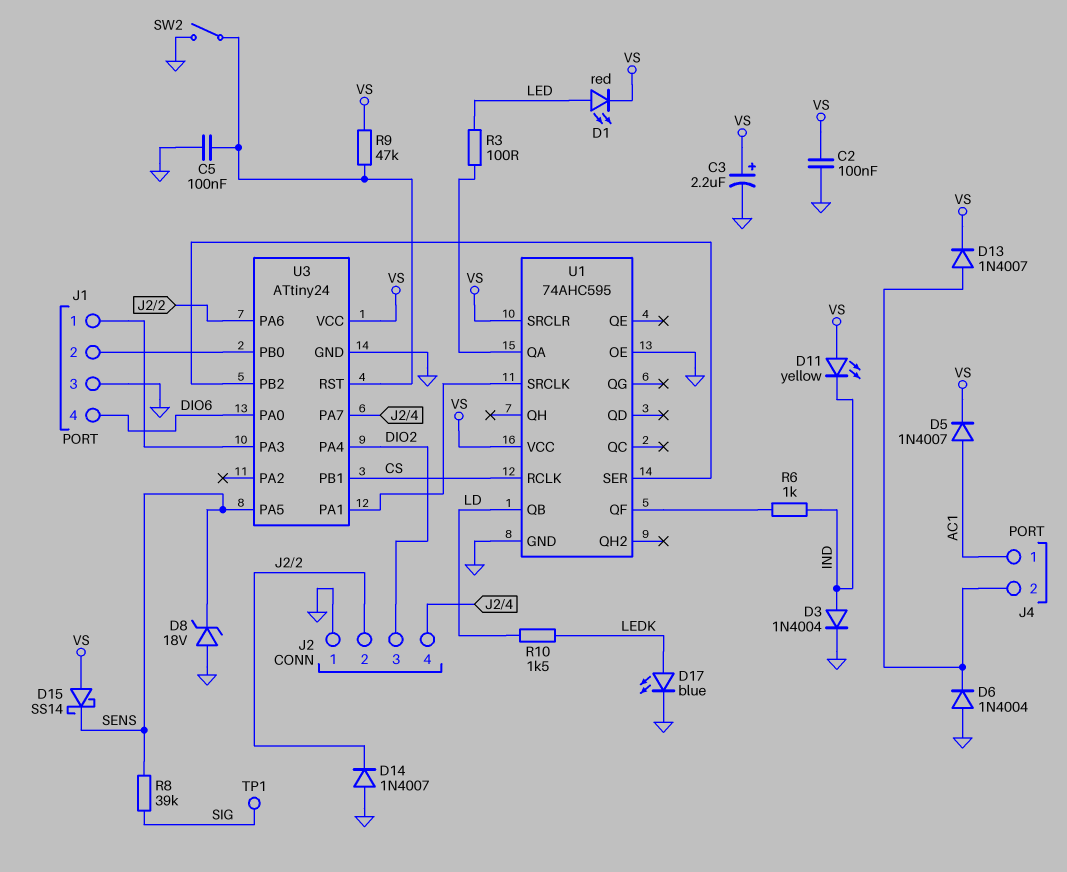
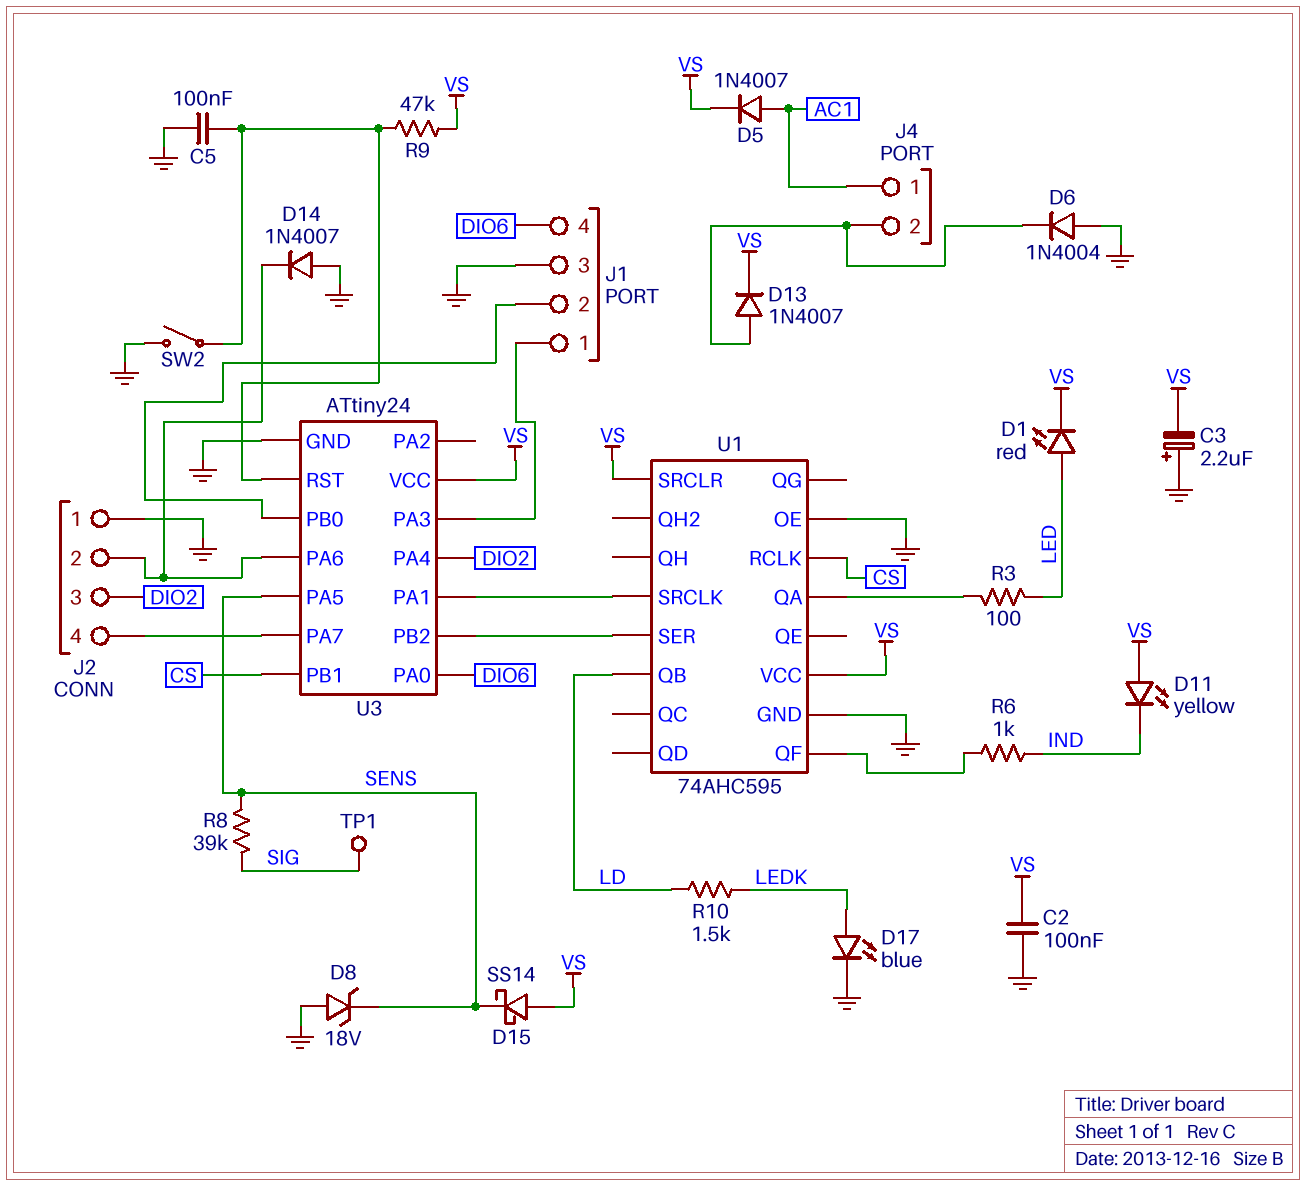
C3: 2.2uF (plus VS, minus GND) -> 2.2uF (plus GND, minus VS)
D3: diode 1N4004 (A IND, K GND) -> none

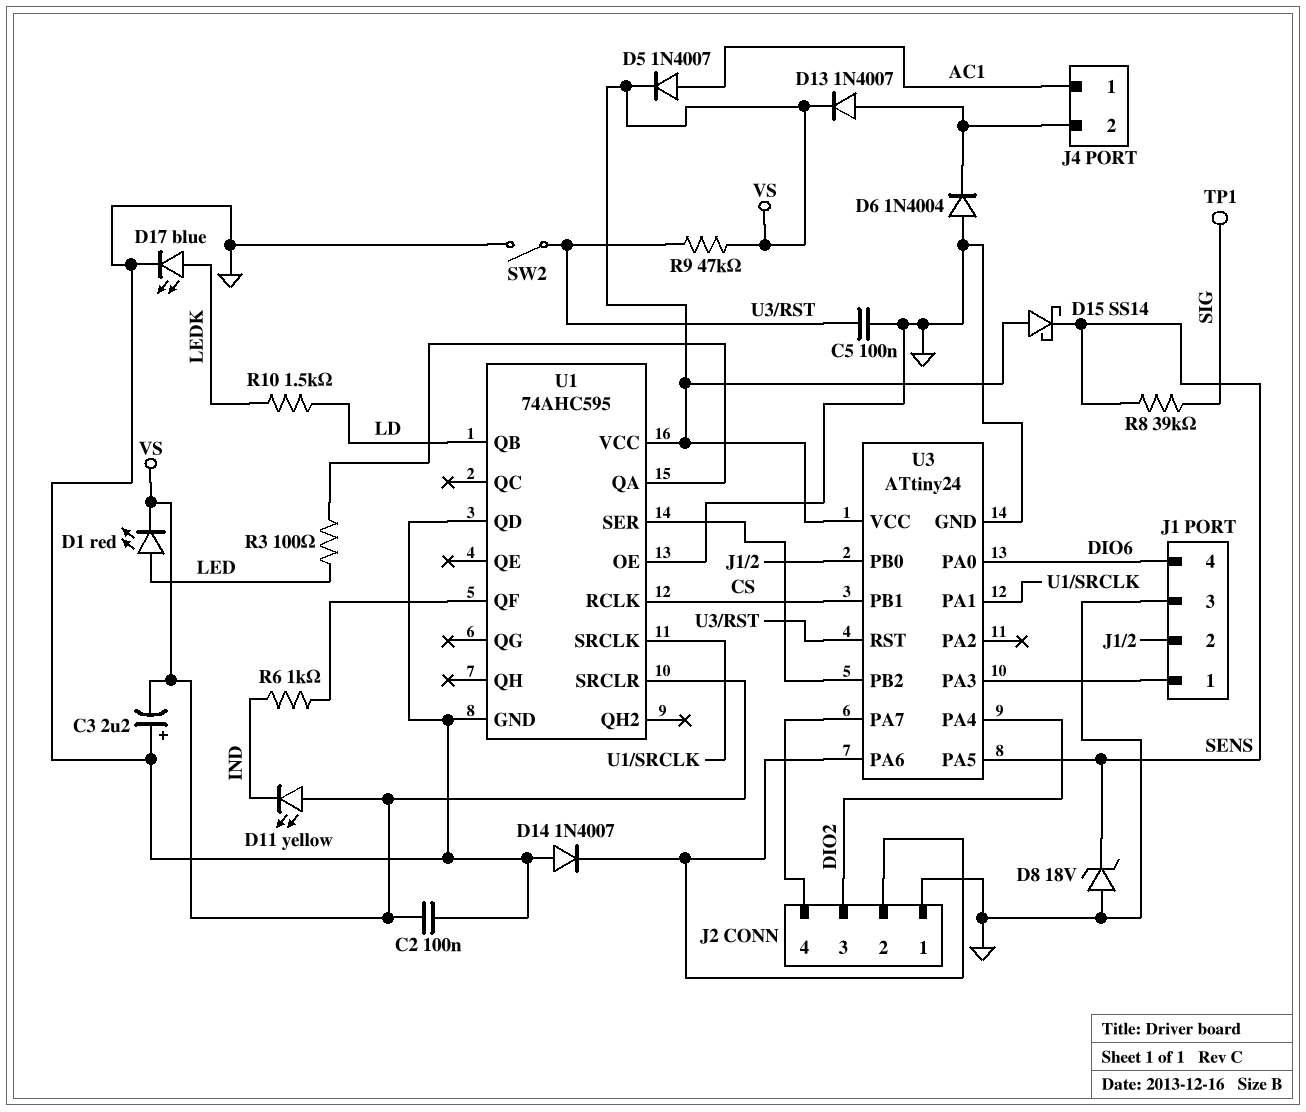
U1 pin QD: none -> GND

